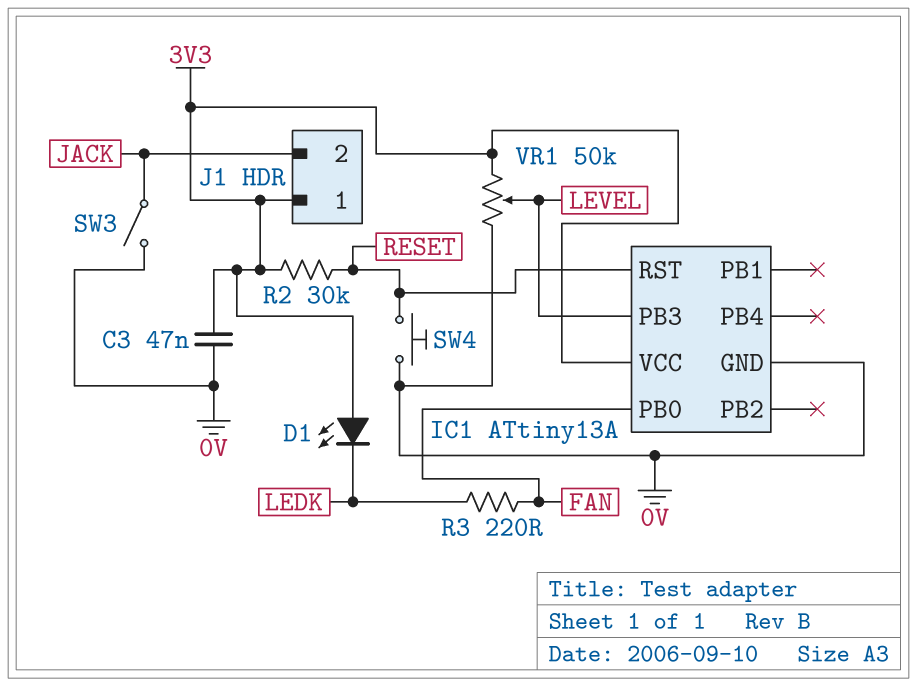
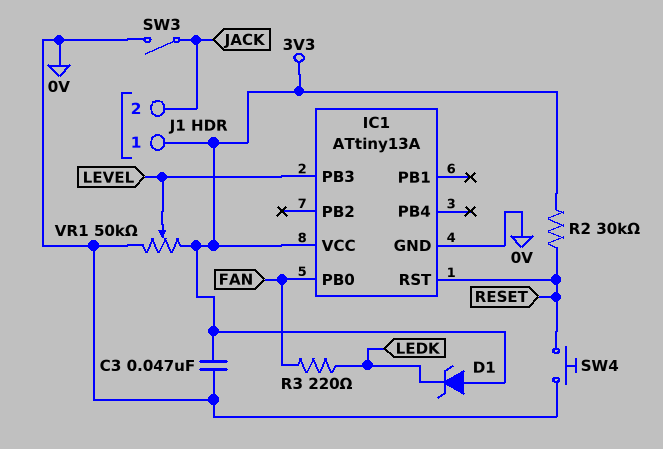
D1: LED (A 3V3, K LEDK) -> zener (A 3V3, K LEDK)

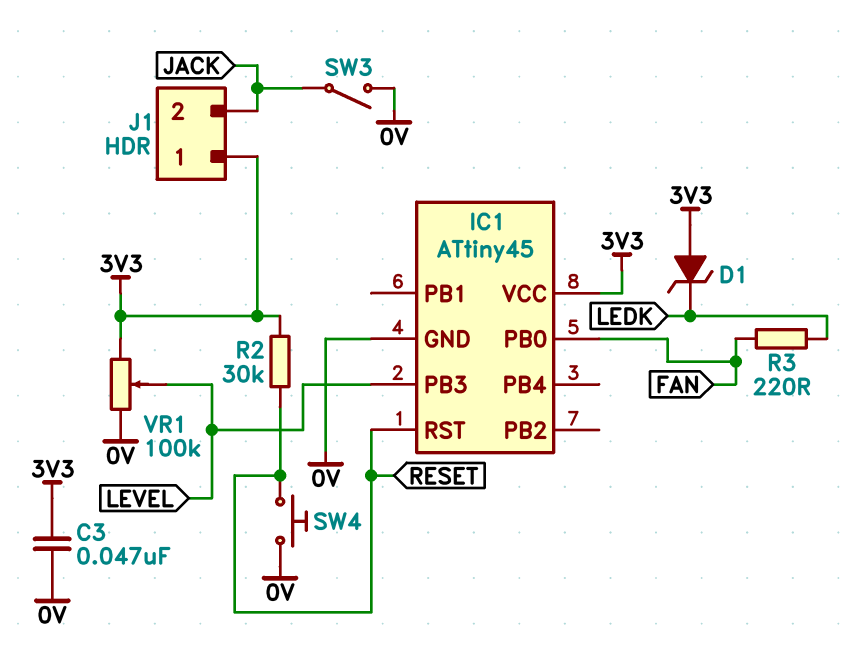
IC1: ATtiny13A -> ATtiny45
VR1: 50k (0V, 3V3, wiper LEVEL) -> 100k (0V, 3V3, wiper LEVEL)

